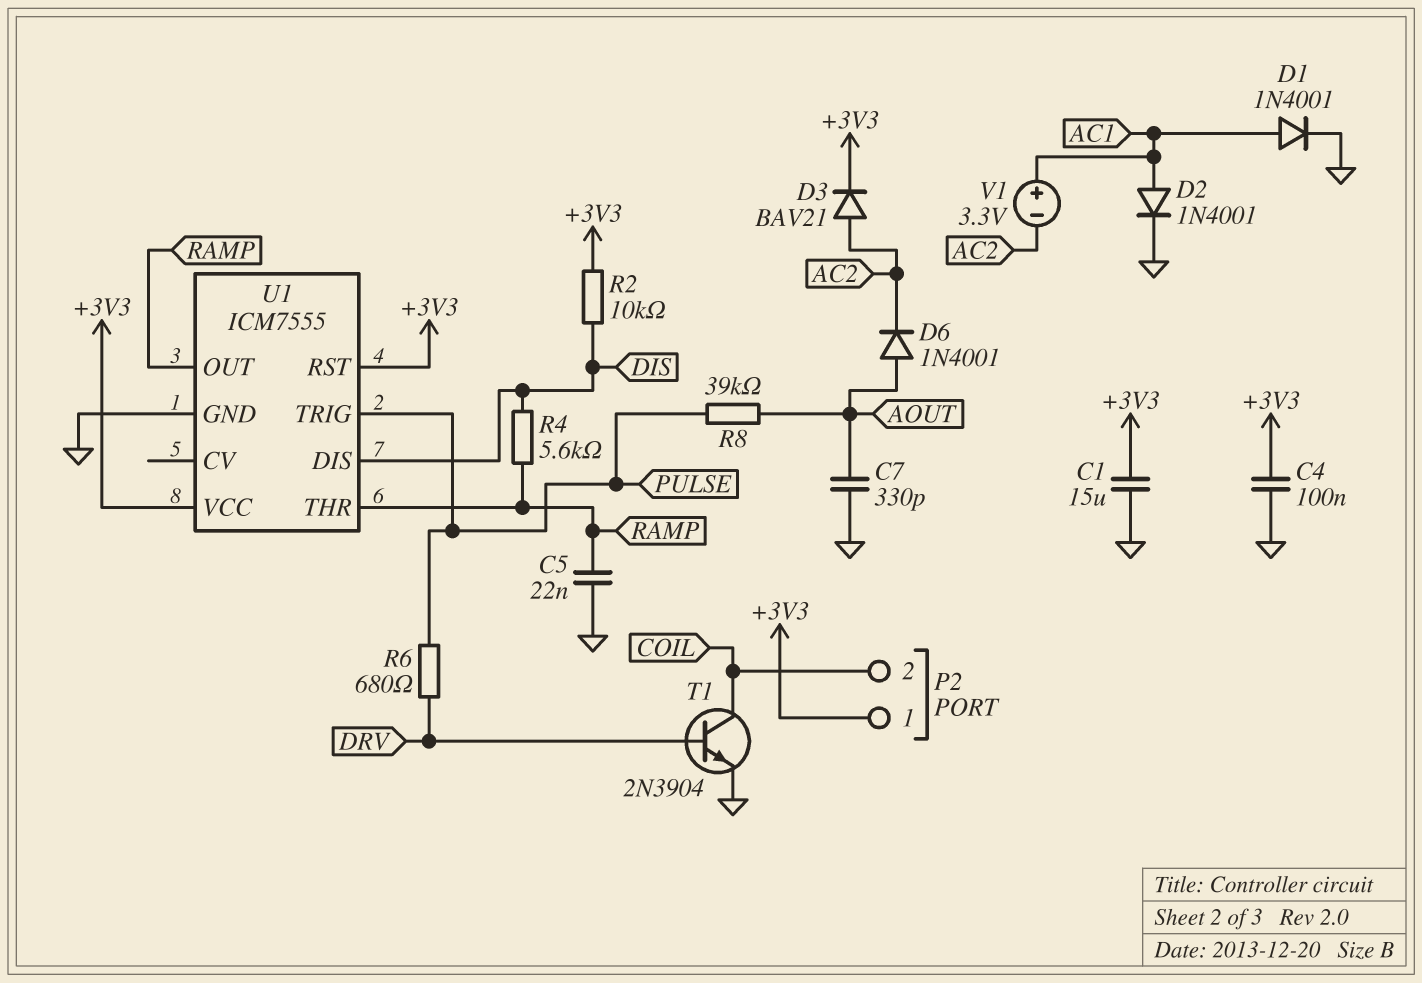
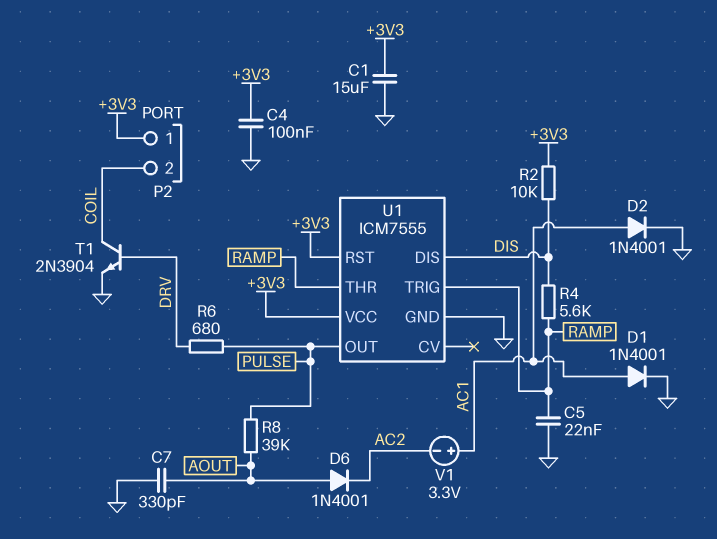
D3: diode BAV21 (A AC2, K +3V3) -> none
U1 pin OUT: RAMP -> PULSE
U1 pin TRIG: PULSE -> RAMP

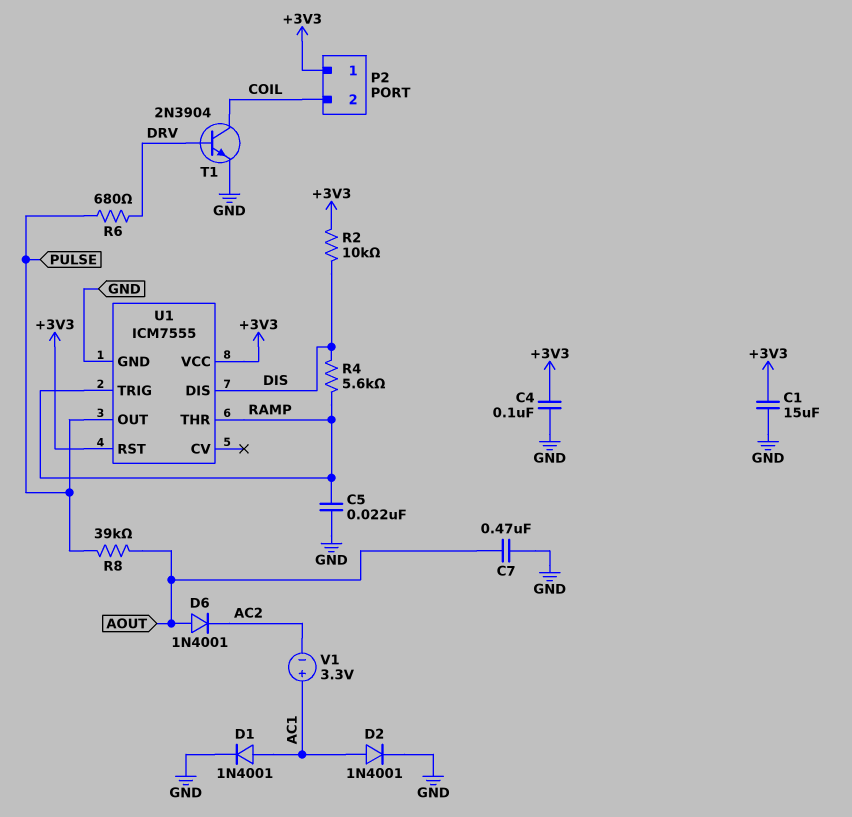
C7: 330pF (AOUT, GND) -> 470nF (AOUT, GND)

